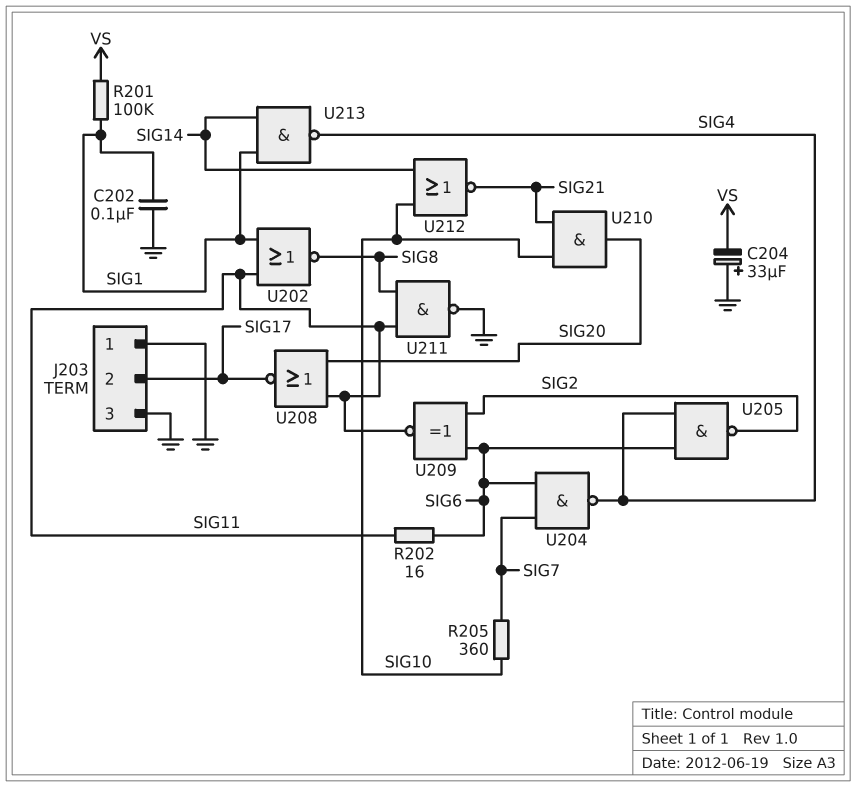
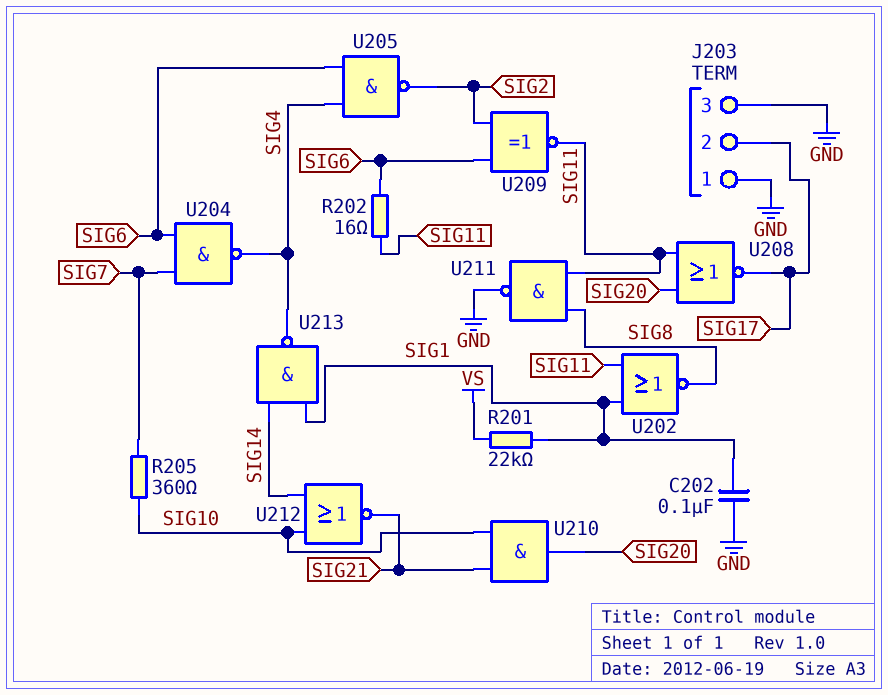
C204: 33uF (plus GND, minus VS) -> none
R201: 100k (SIG1, VS) -> 22k (SIG1, VS)

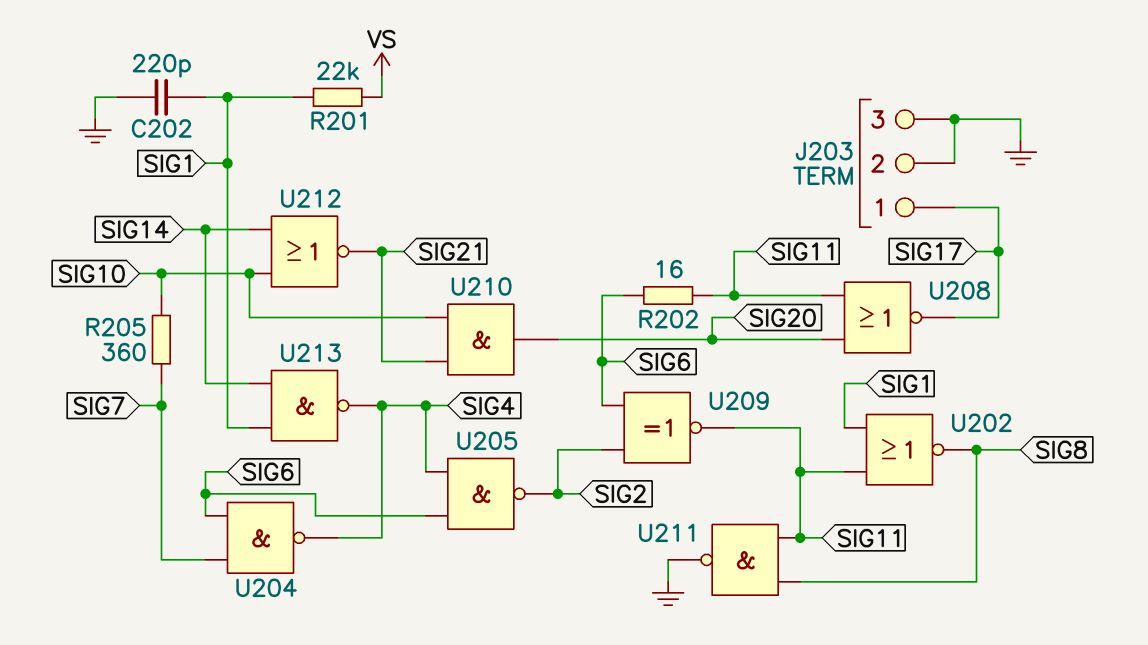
C202: 100nF (GND, SIG1) -> 220pF (GND, SIG1)
J203 pin 1: GND -> SIG17
J203 pin 2: SIG17 -> GND

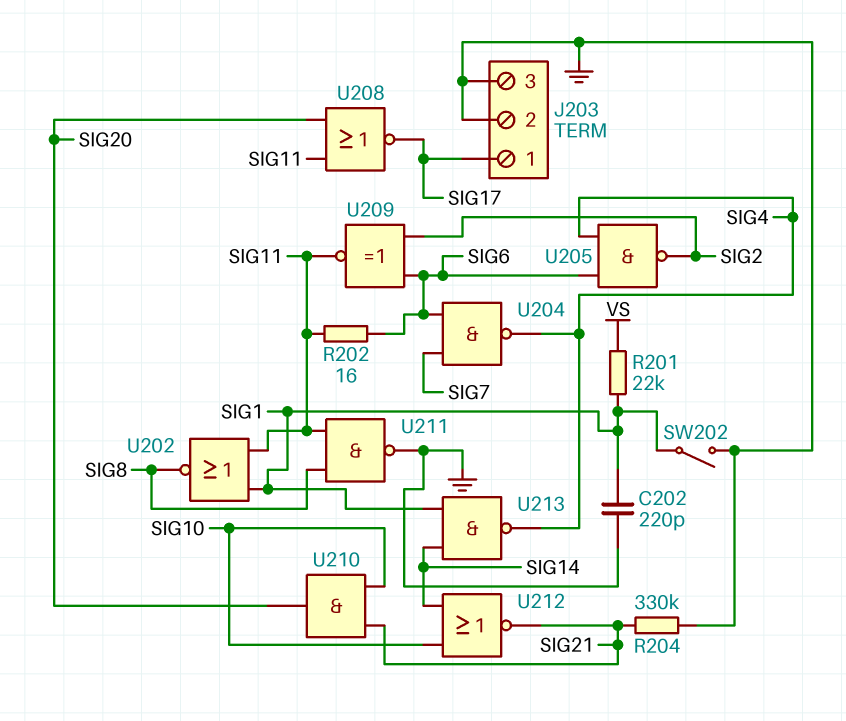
R204: none -> 330k (GND, SIG21)
R205: 360 (SIG7, SIG10) -> none
SW202: none -> switch (GND, SIG1)

